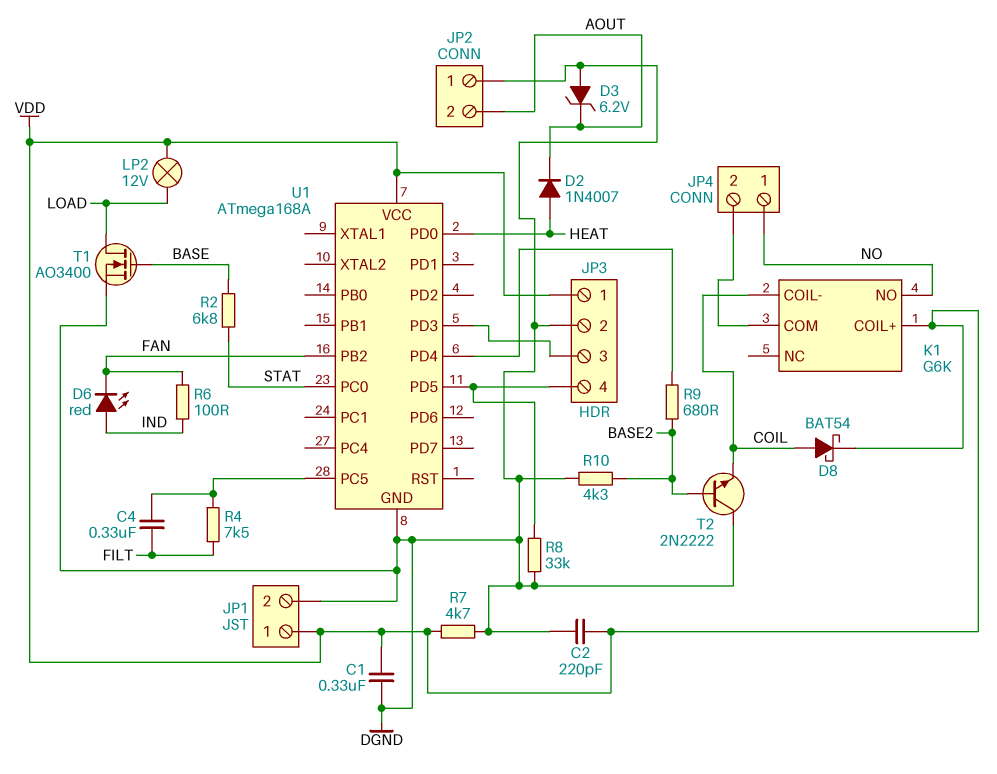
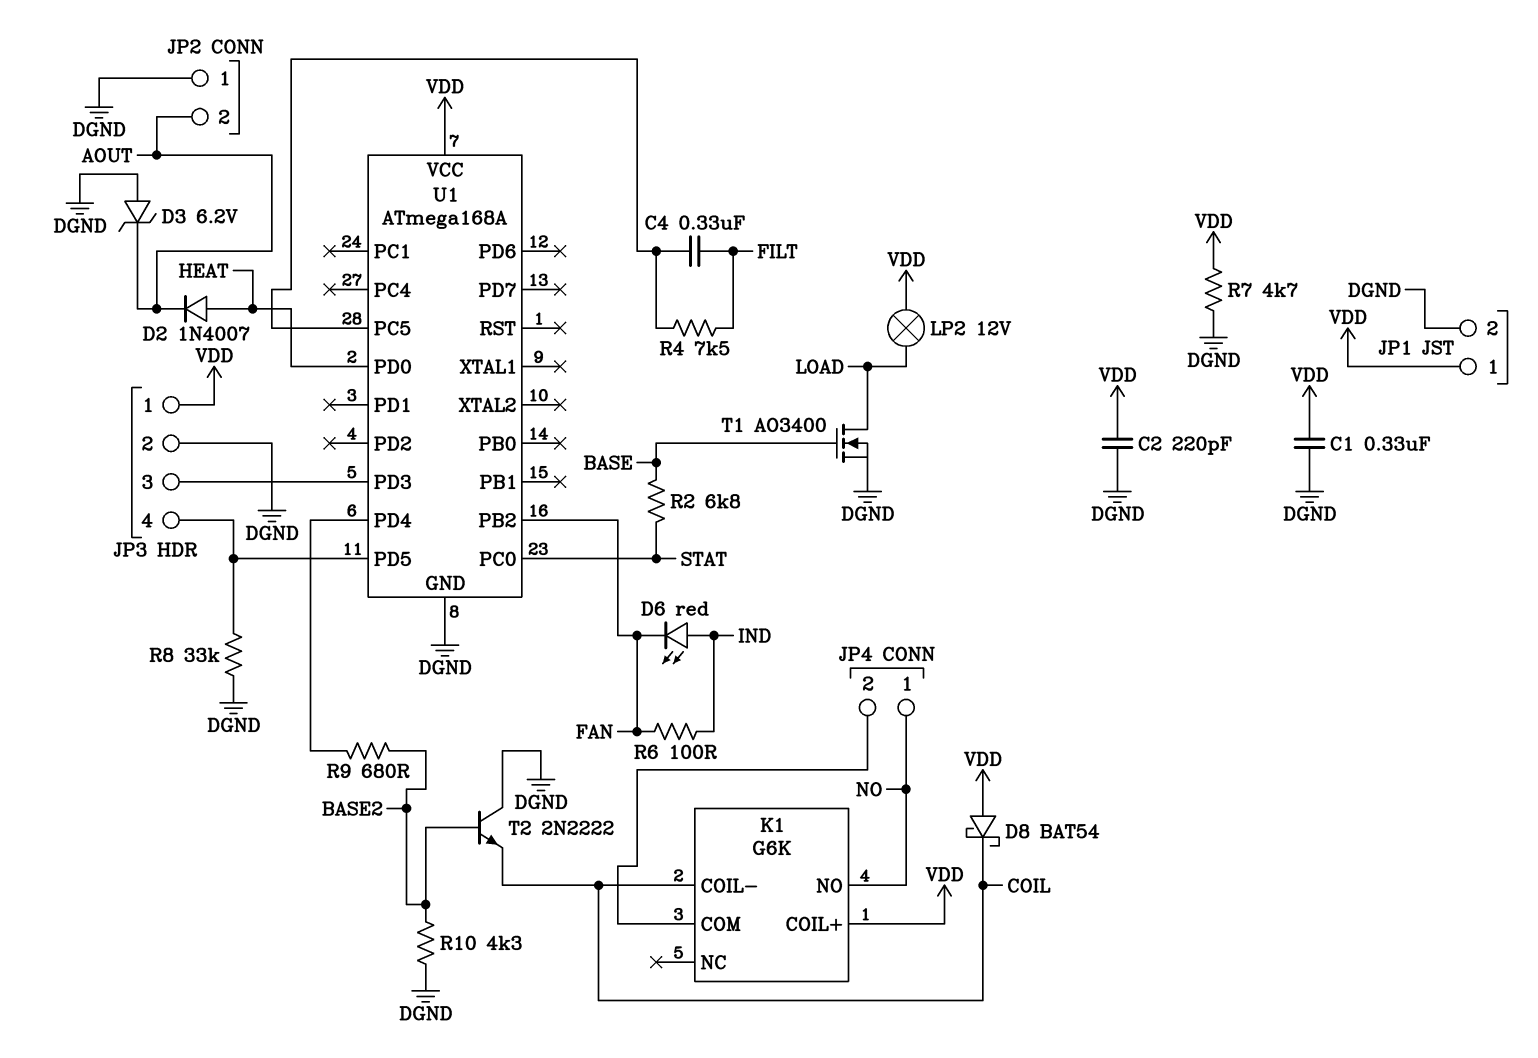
D8: schottky BAT54 (A COIL, K VDD) -> schottky BAT54 (A VDD, K COIL)

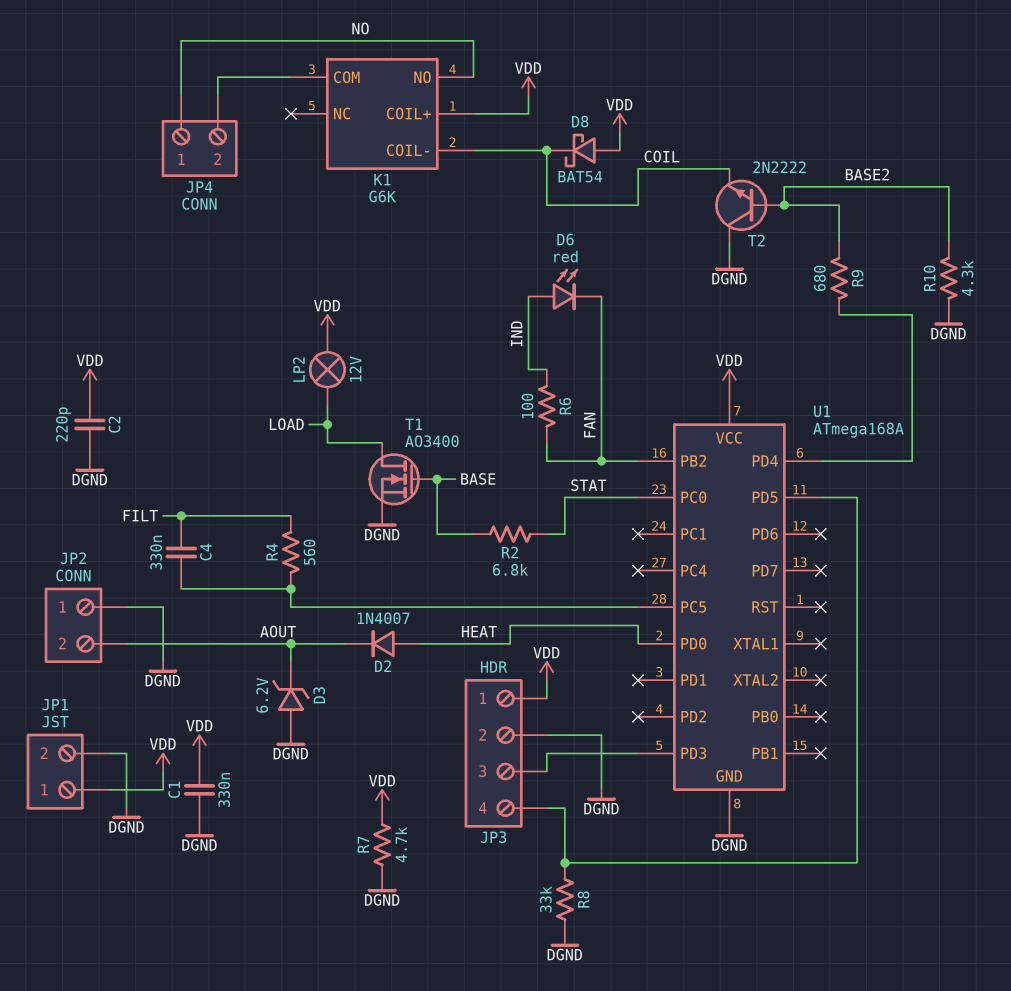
R4: 7.5k (FILT, U1/PC5) -> 560 (FILT, U1/PC5)

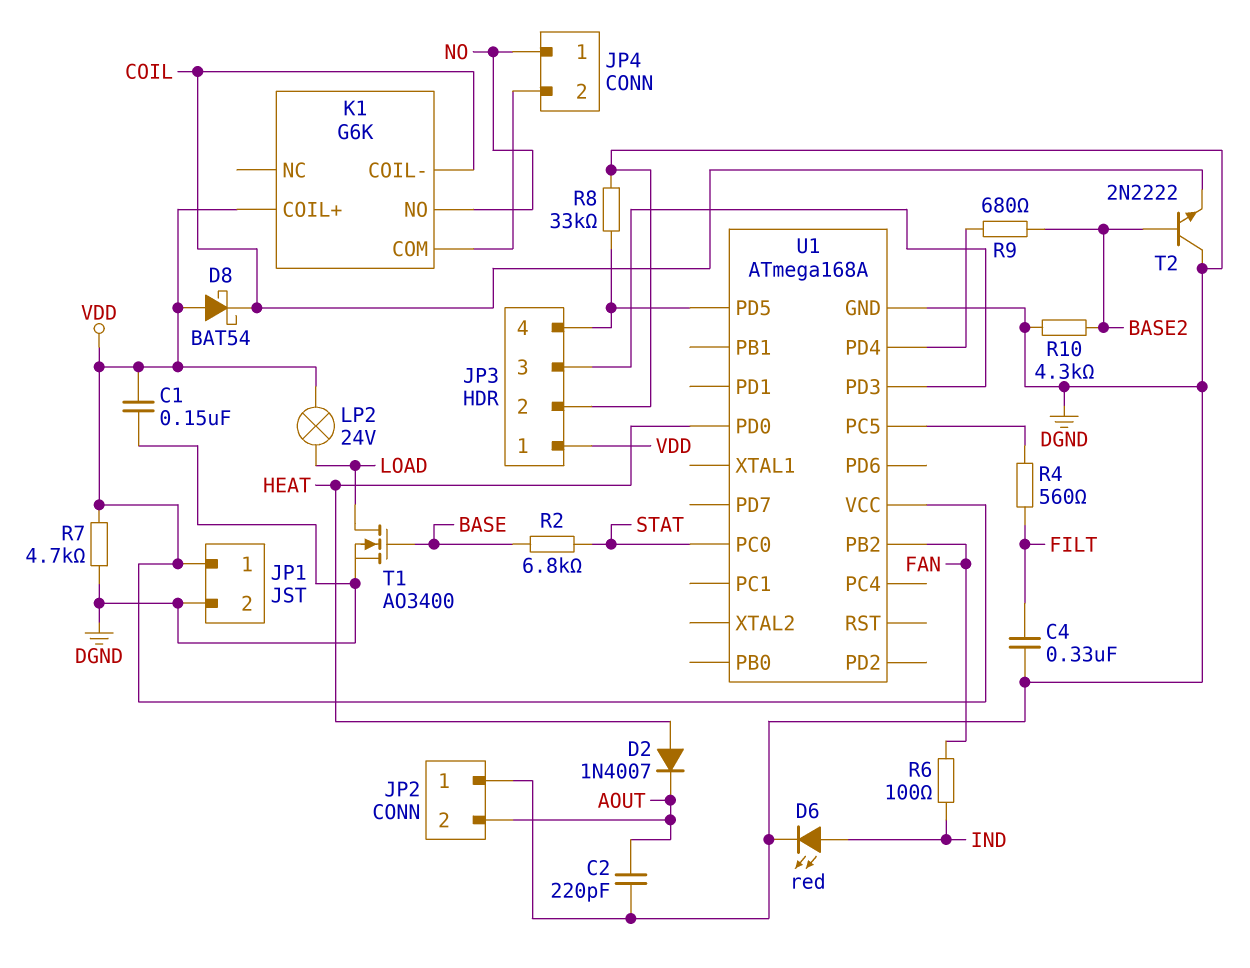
C1: 330nF (DGND, VDD) -> 150nF (DGND, VDD)
C2: 220pF (DGND, VDD) -> 220pF (AOUT, DGND)
C4: 330nF (FILT, U1/PC5) -> 330nF (DGND, FILT)
D3: zener 6.2V (A DGND, K AOUT) -> none
D6: LED red (A IND, K FAN) -> LED red (A IND, K DGND)
LP2: lamp 12V (LOAD, VDD) -> lamp 24V (LOAD, VDD)

